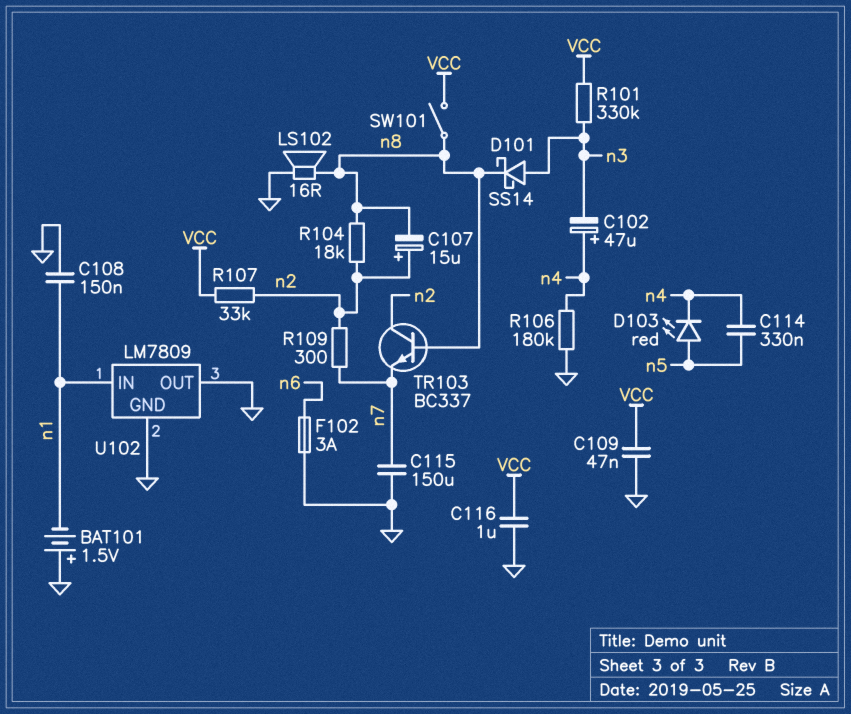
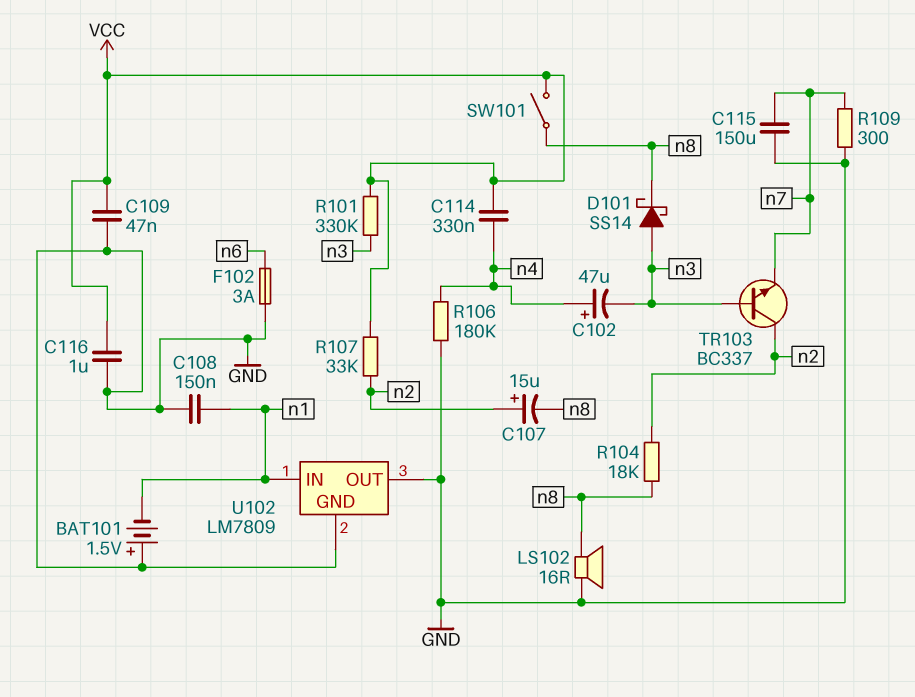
C114: 330nF (n4, n5) -> 330nF (VCC, n4)
D103: LED red (A n5, K n4) -> none
R109: 300 (n2, n7) -> 300 (GND, n7)
TR103: NPN BC337 (B n8, C n2, E n7) -> NPN BC337 (B n3, C n2, E n7)

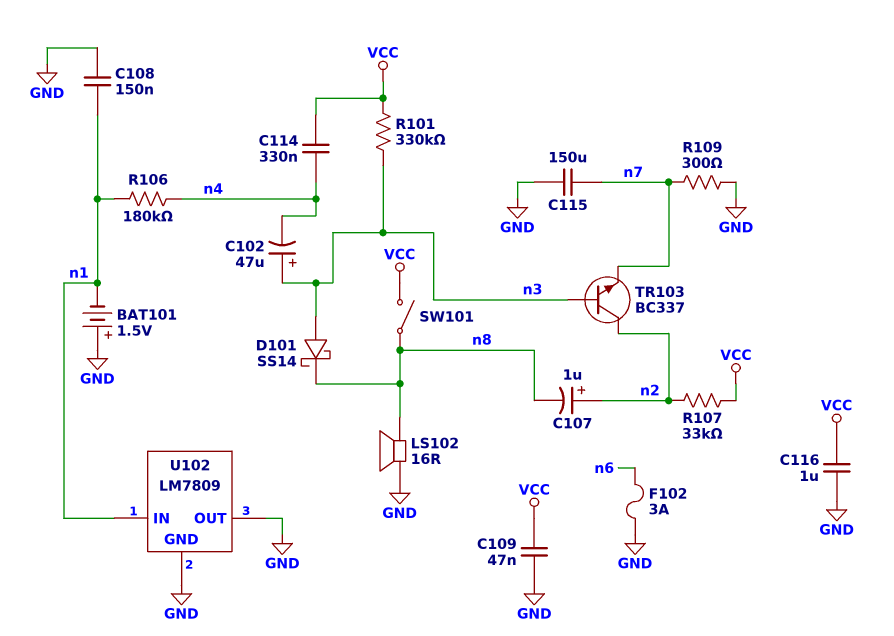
C102: 47uF (plus n4, minus n3) -> 47uF (plus n3, minus n4)
C107: 15uF (plus n2, minus n8) -> 1uF (plus n2, minus n8)
R104: 18k (n2, n8) -> none
R106: 180k (GND, n4) -> 180k (n1, n4)

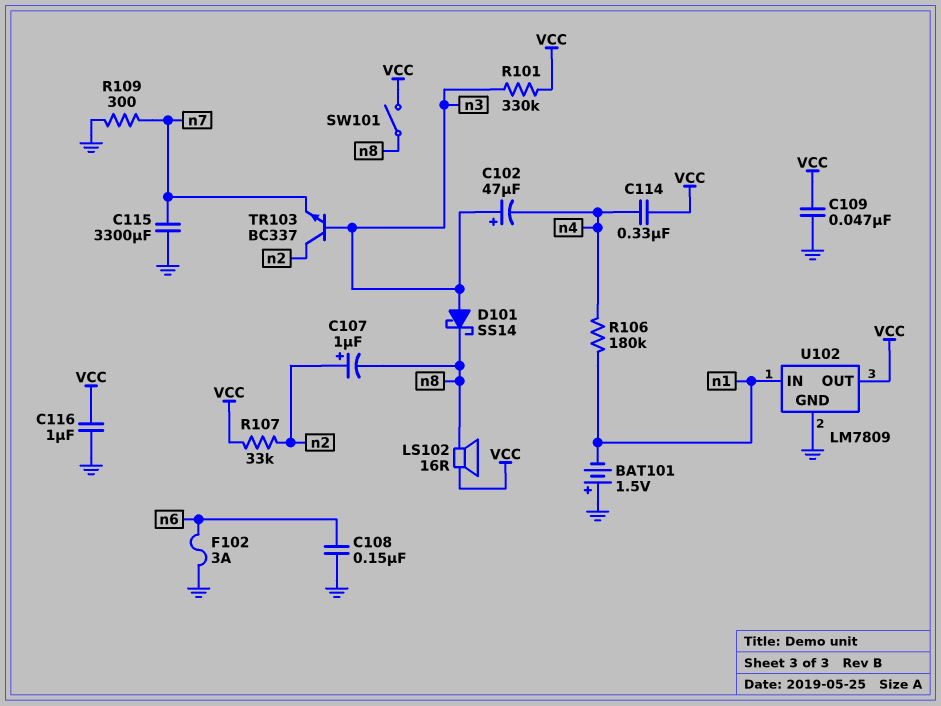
C108: 150nF (GND, n1) -> 150nF (GND, n6)
C115: 150uF (GND, n7) -> 3300uF (GND, n7)
LS102: speaker 16R (GND, n8) -> speaker 16R (VCC, n8)
U102 pin OUT: GND -> VCC

